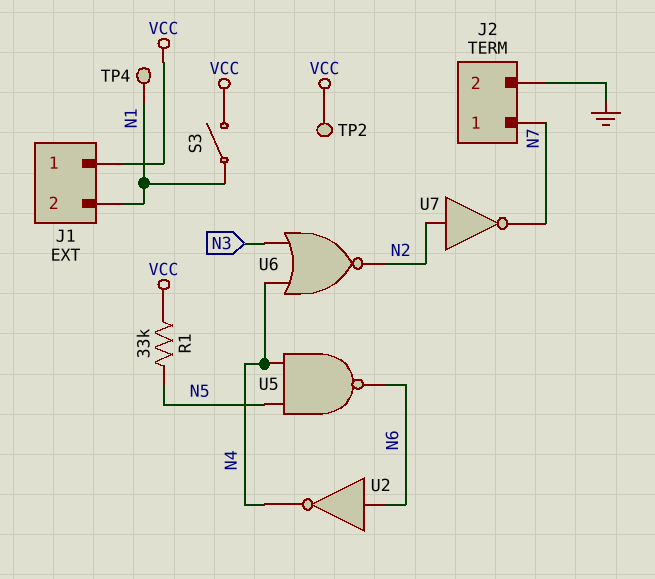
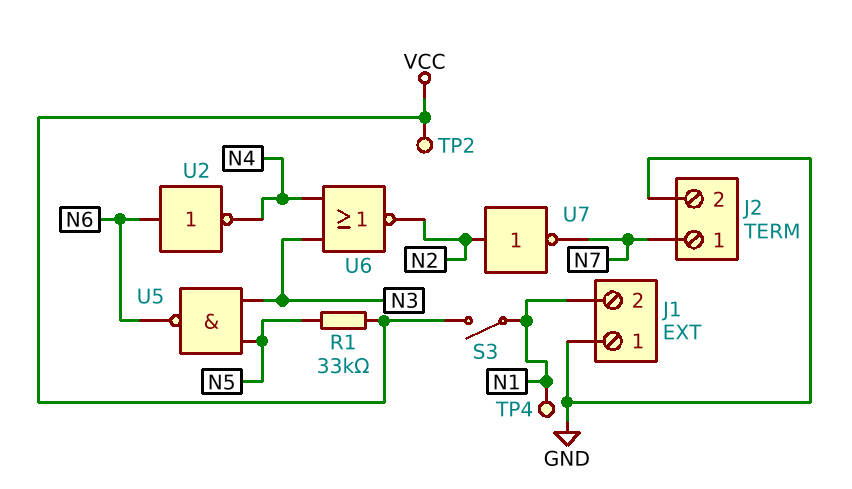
J1 pin 1: VCC -> GND
U5: NAND (in N4, in N5, out N6) -> NAND (in N3, in N5, out N6)

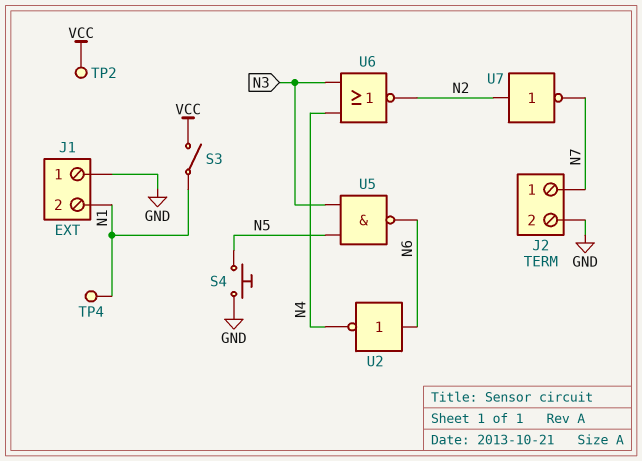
R1: 33k (N5, VCC) -> none
S4: none -> button (GND, N5)

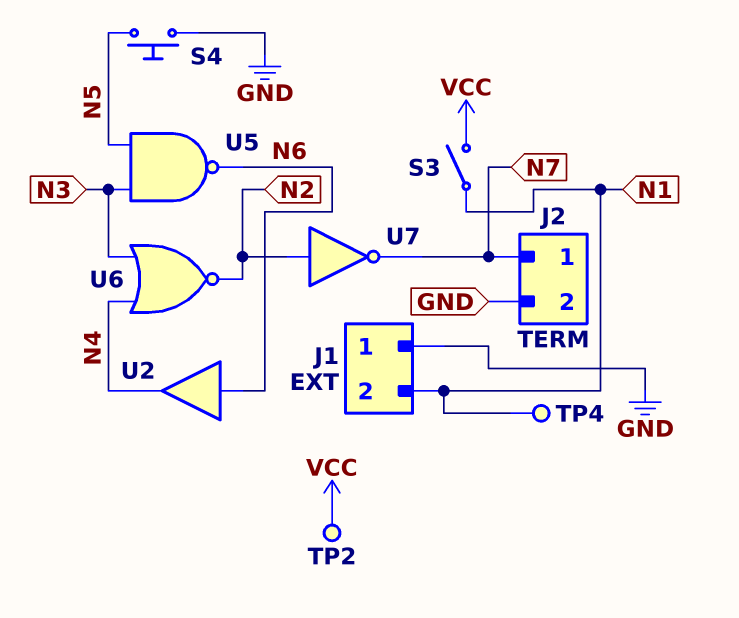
U2: NOT (in N6, out N4) -> buffer (in N6, out N4)

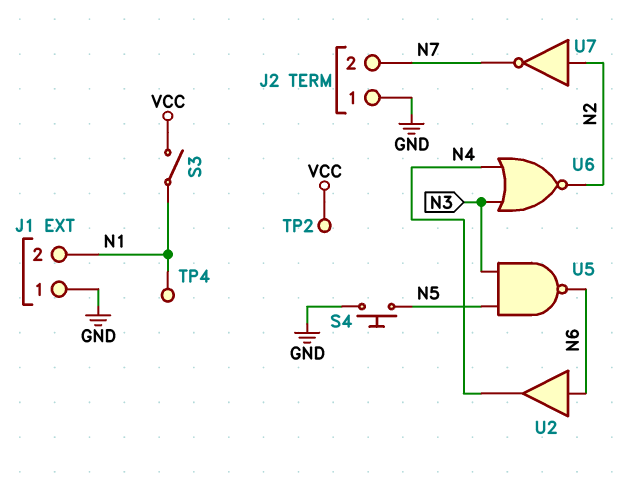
J2 pin 1: N7 -> GND
J2 pin 2: GND -> N7

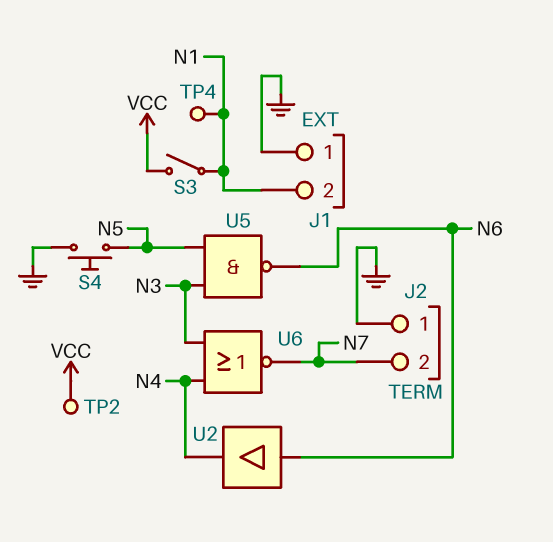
U6: NOR (in N3, in N4, out N2) -> NOR (in N3, in N4, out N7)
U7: NOT (in N2, out N7) -> none

